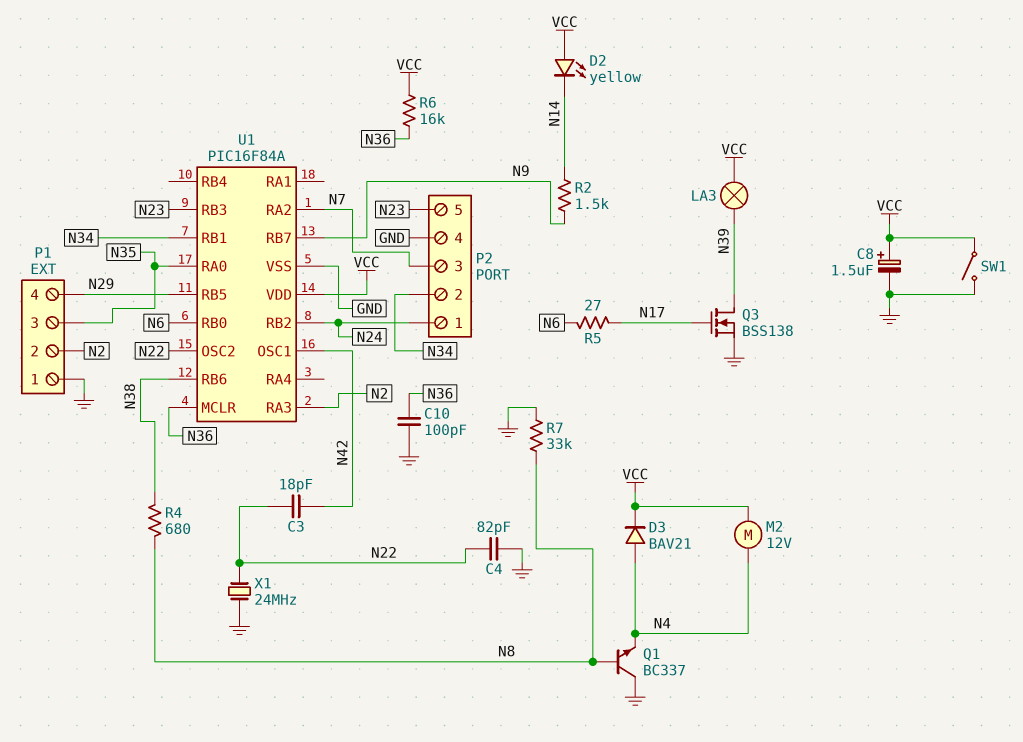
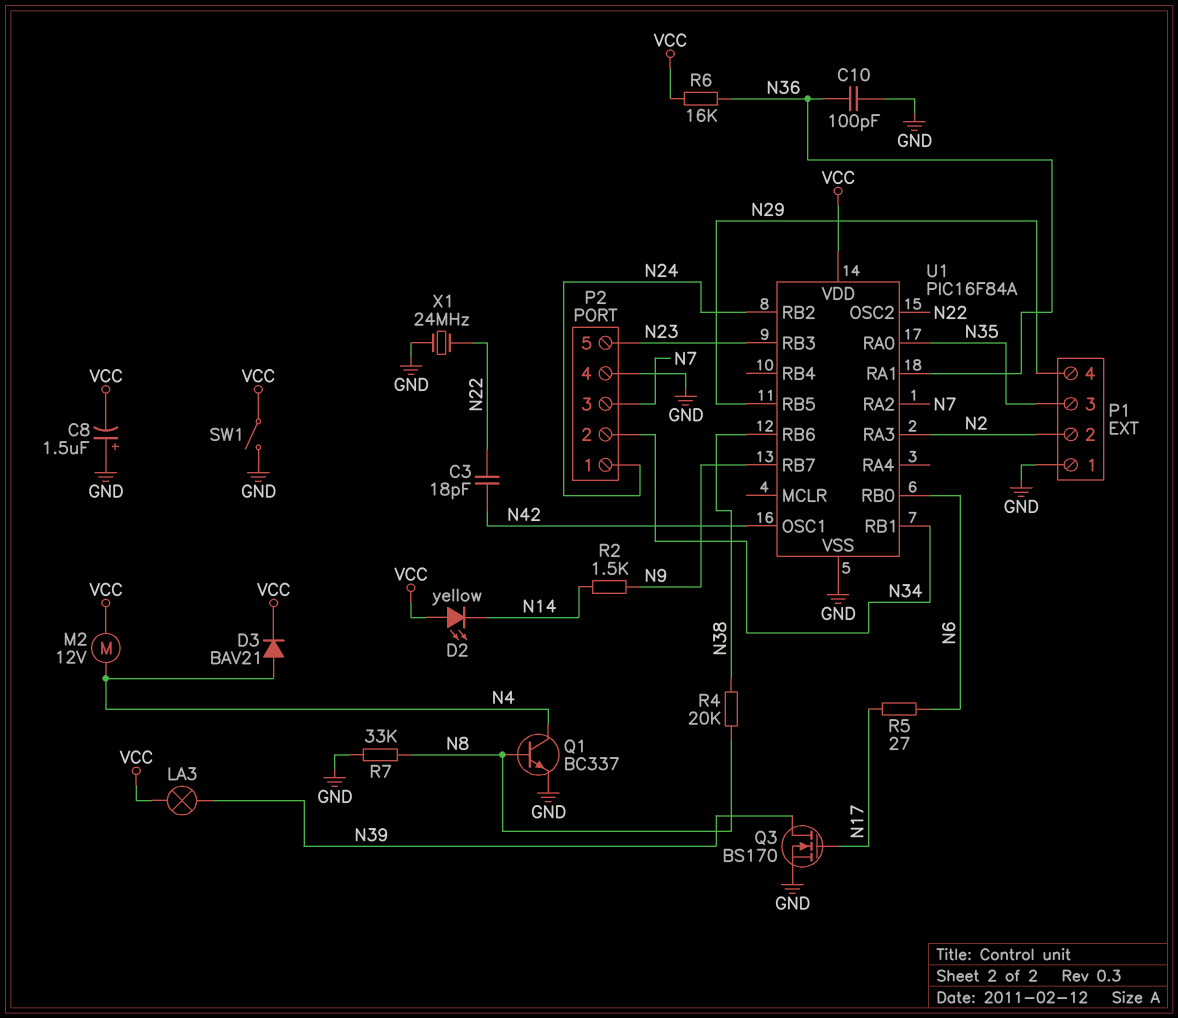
C4: 82pF (GND, N22) -> none
C8: 1.5uF (plus VCC, minus GND) -> 1.5uF (plus GND, minus VCC)
Q1: NPN BC337 (B N8, C GND, E N4) -> NPN BC337 (B N8, C N4, E GND)
Q3: NMOS BSS138 (G N17, D N39, S GND) -> NMOS BS170 (G N17, D N39, S GND)
R4: 680 (N8, N38) -> 20k (N8, N38)
U1 pin MCLR: N36 -> none
U1 pin RA1: none -> N36

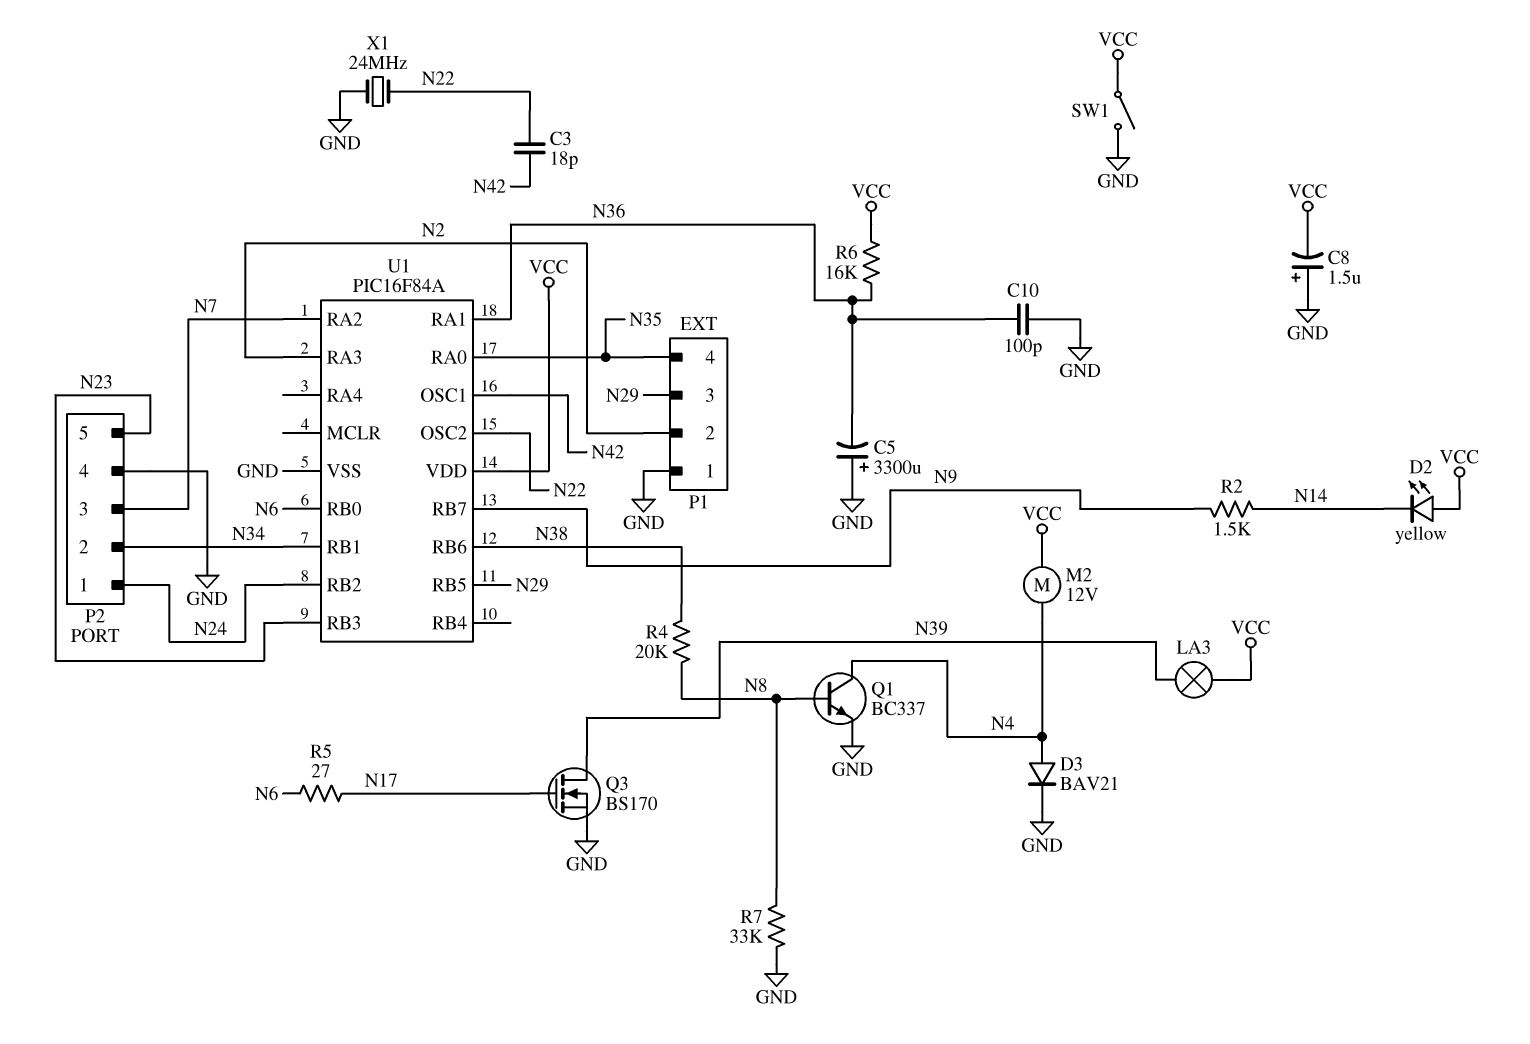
C5: none -> 3300uF (plus GND, minus N36)
D3: diode BAV21 (A N4, K VCC) -> diode BAV21 (A N4, K GND)
P1 pin 3: N35 -> N29
P1 pin 4: N29 -> N35

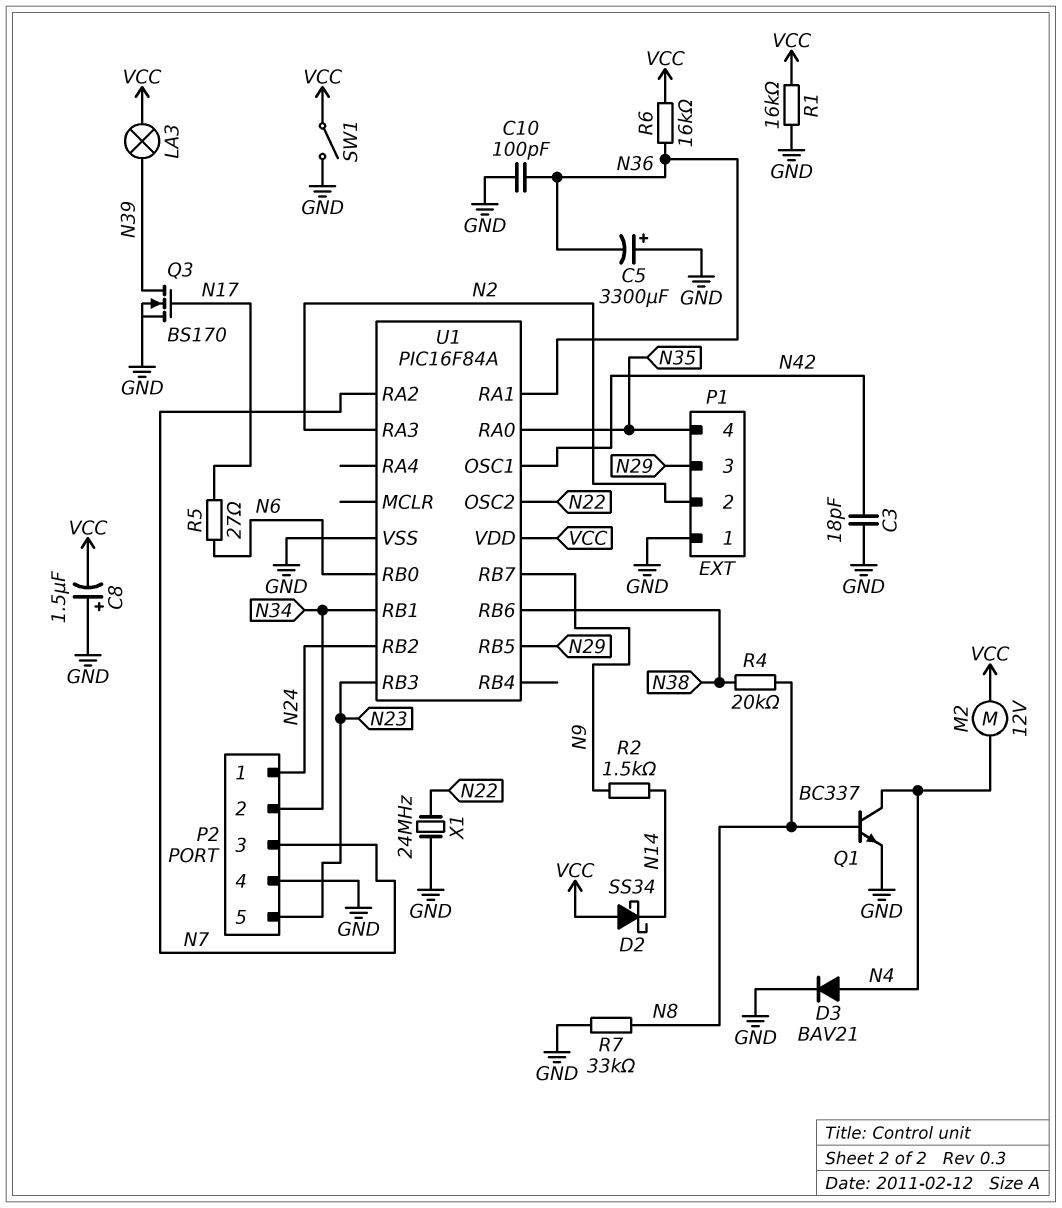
C3: 18pF (N22, N42) -> 18pF (GND, N42)
D2: LED yellow (A VCC, K N14) -> schottky SS34 (A VCC, K N14)
R1: none -> 16k (GND, VCC)

